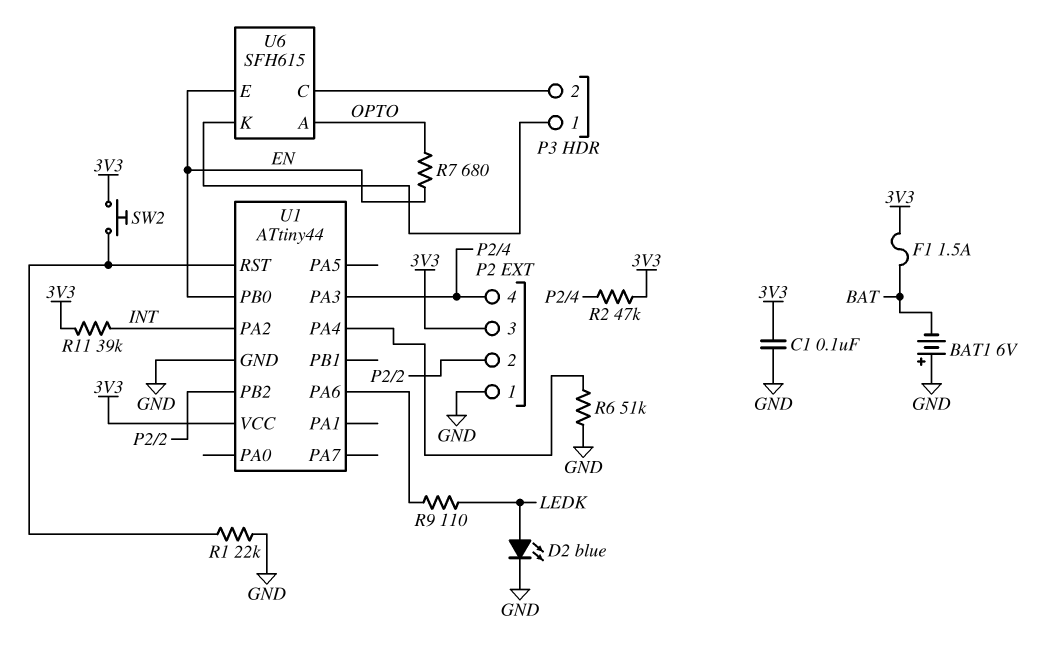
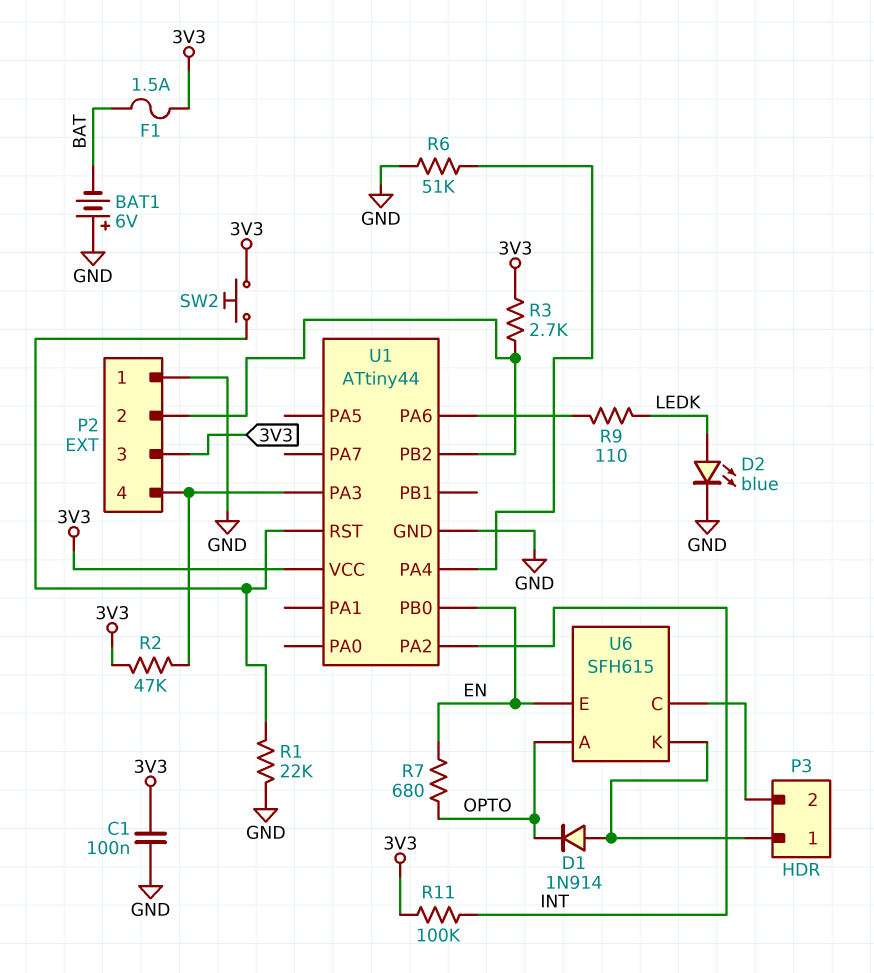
D1: none -> diode 1N914 (A P3/1, K OPTO)
R3: none -> 2.7k (3V3, P2/2)
R11: 39k (3V3, INT) -> 100k (3V3, INT)

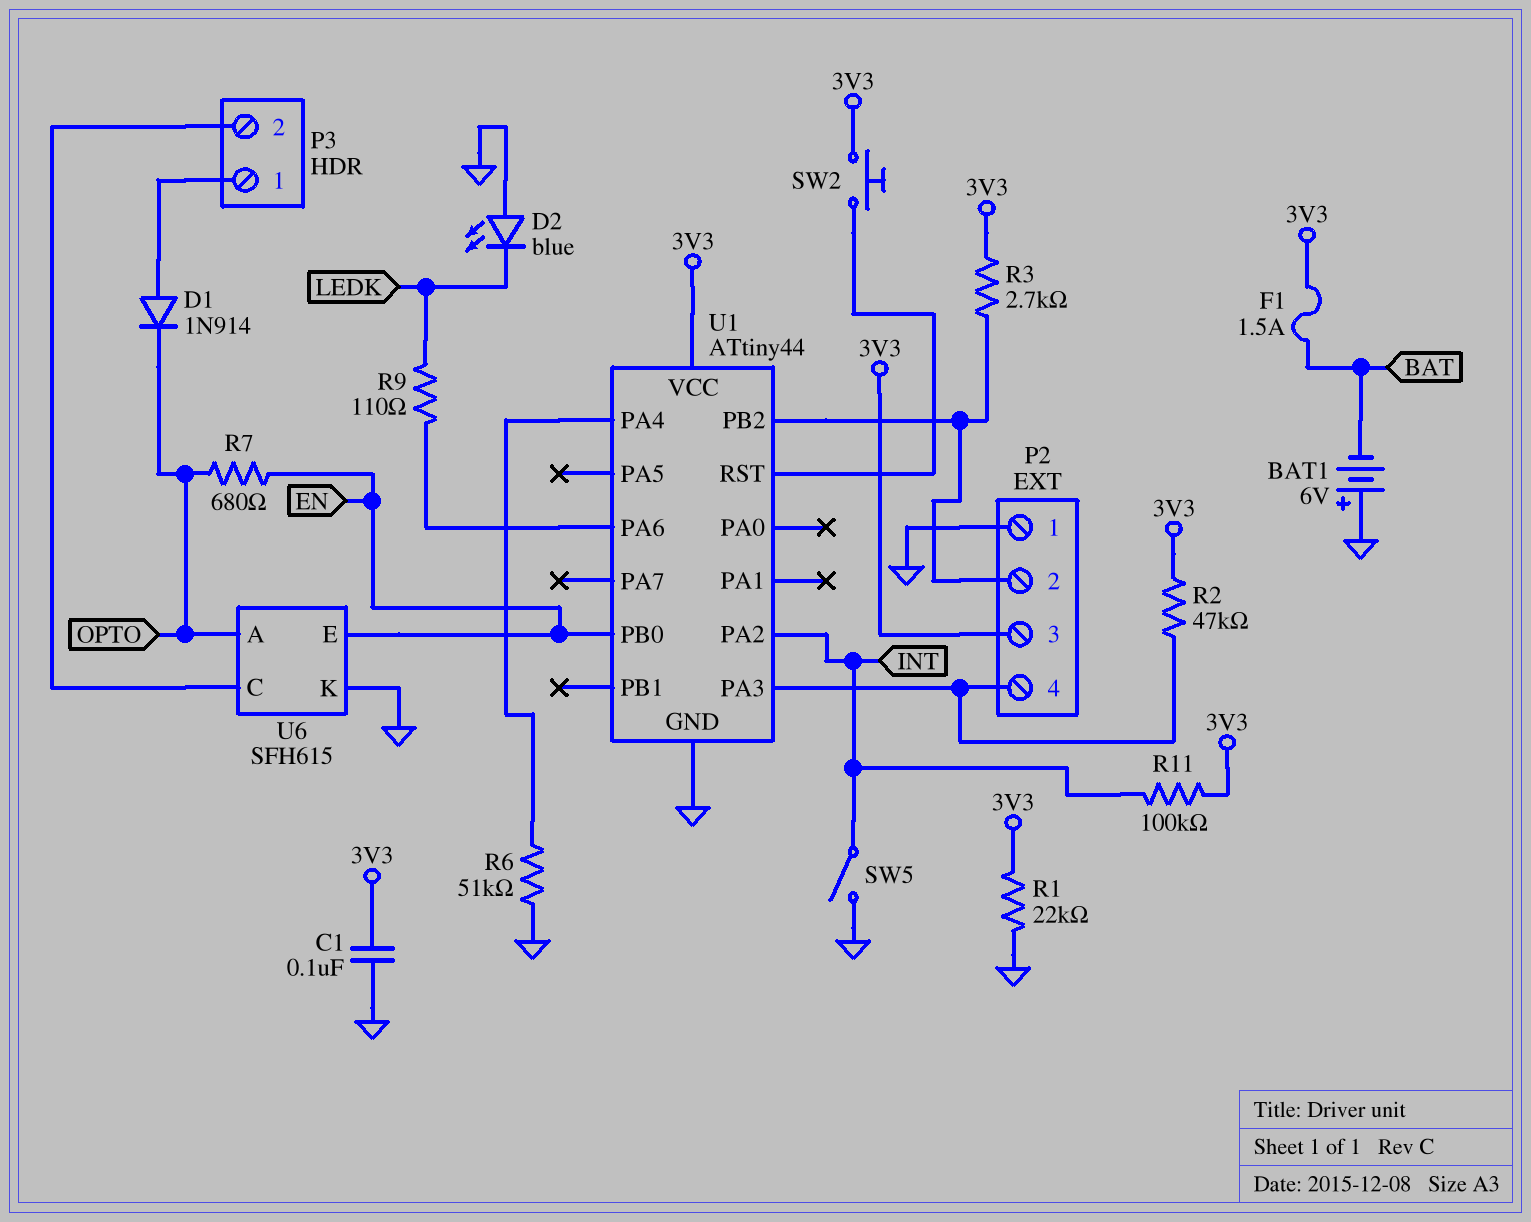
D2: LED blue (A LEDK, K GND) -> LED blue (A GND, K LEDK)
R1: 22k (GND, U1/RST) -> 22k (3V3, GND)
SW5: none -> switch (GND, INT)
U6 pin K: P3/1 -> GND

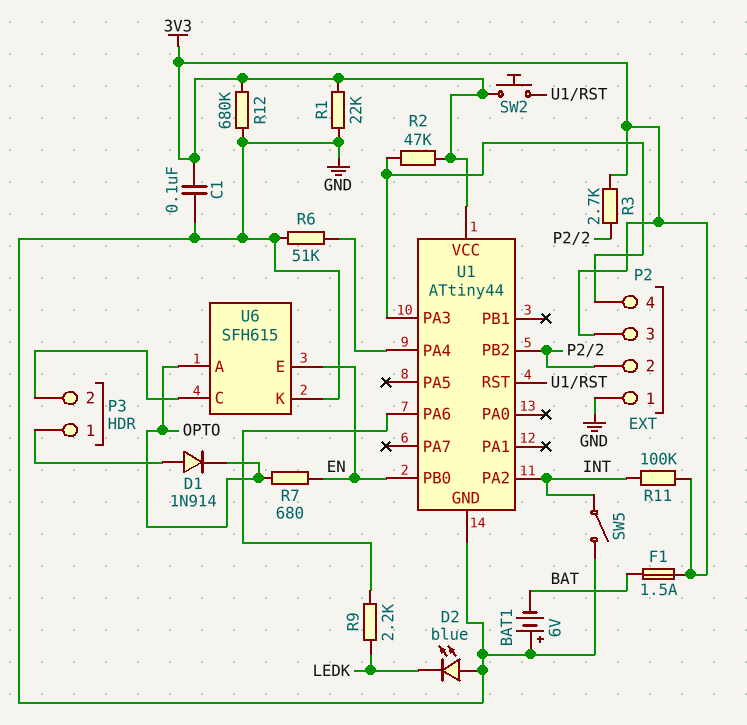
R9: 110 (LEDK, U1/PA6) -> 2.2k (LEDK, U1/PA6)
R12: none -> 680k (3V3, GND)

